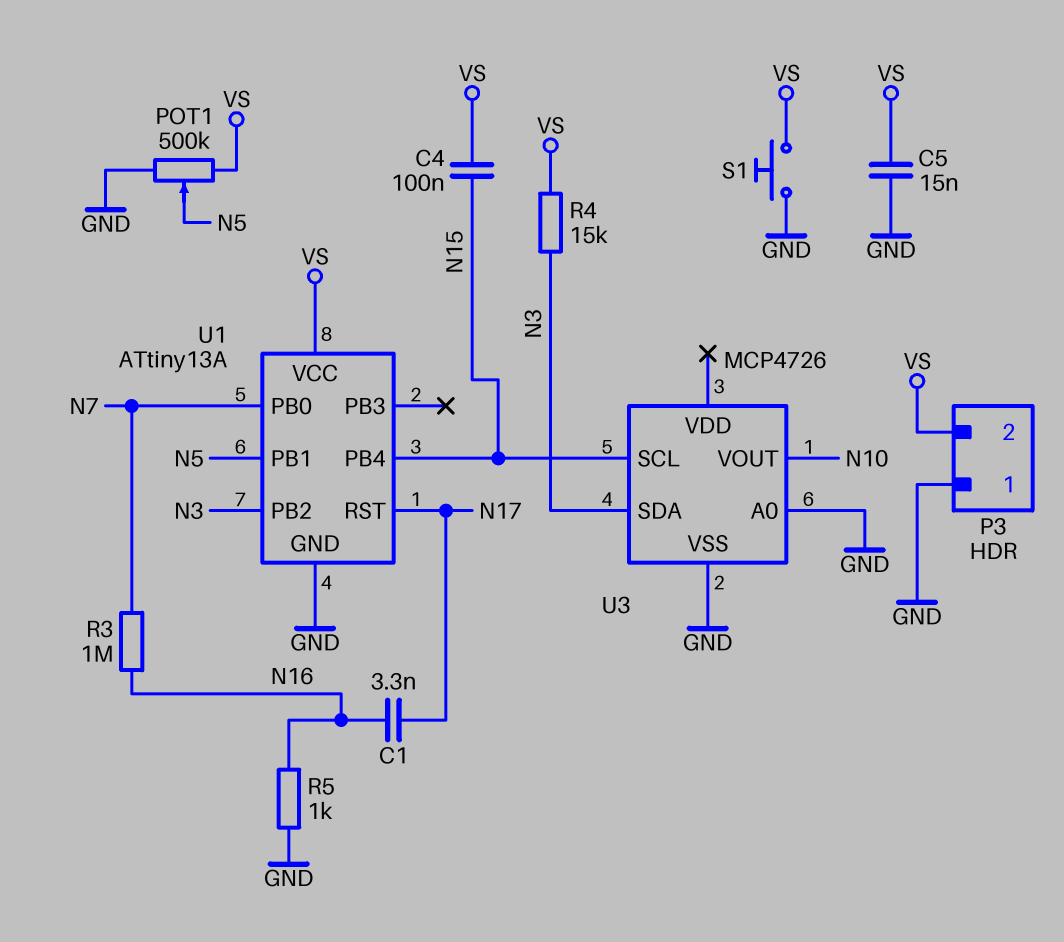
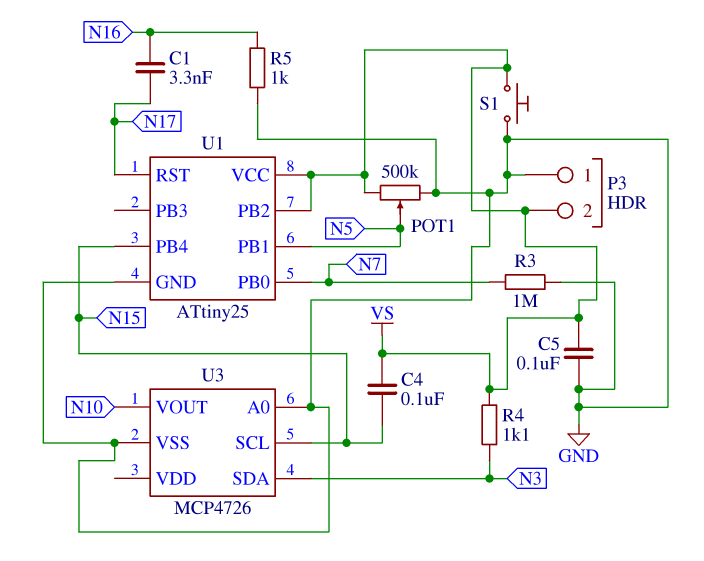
C5: 15nF (GND, VS) -> 100nF (GND, VS)
R3: 1M (N7, N16) -> 1M (GND, N7)
R4: 15k (N3, VS) -> 1.1k (N3, VS)
U1: ATtiny13A -> ATtiny25
U1 pin PB2: N3 -> VS

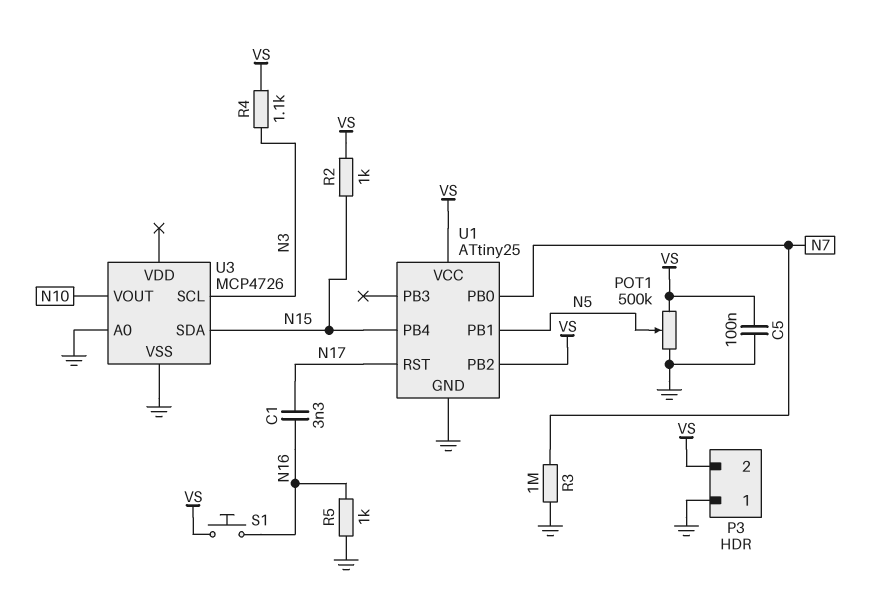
C4: 100nF (N15, VS) -> none
R2: none -> 1k (N15, VS)
S1: button (GND, VS) -> button (N16, VS)
U3 pin SCL: N15 -> N3
U3 pin SDA: N3 -> N15

